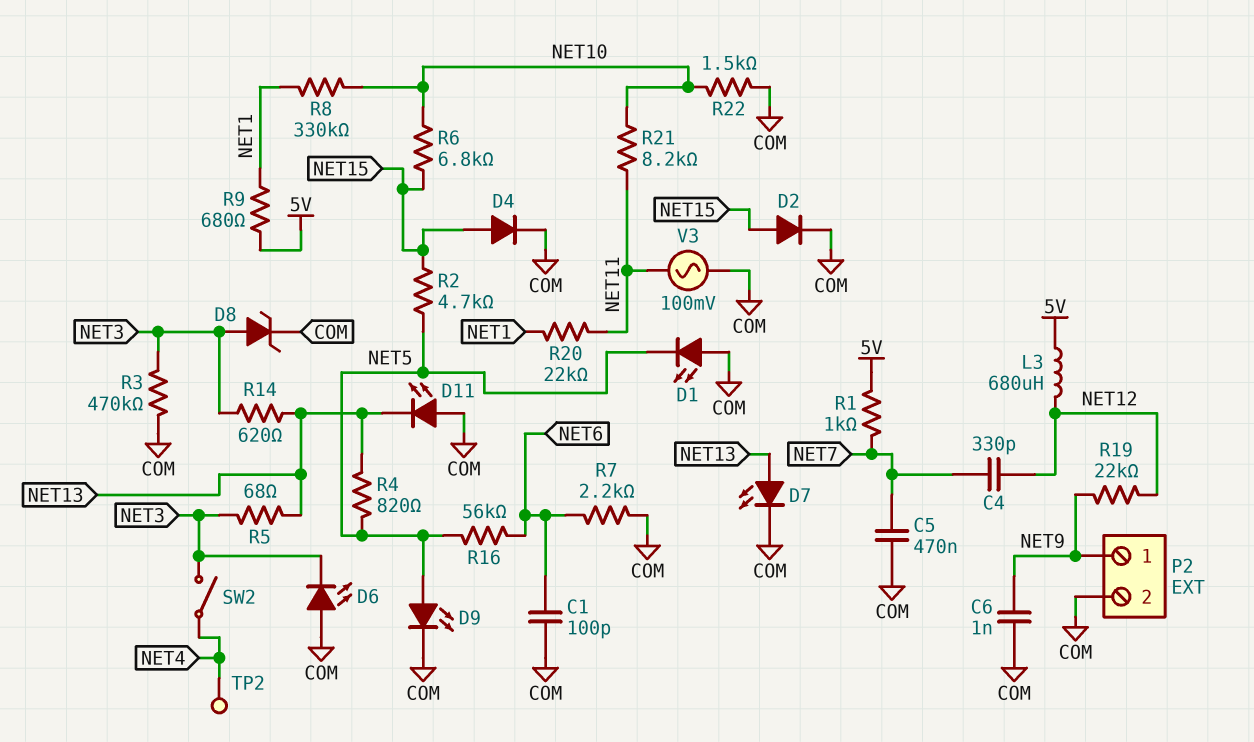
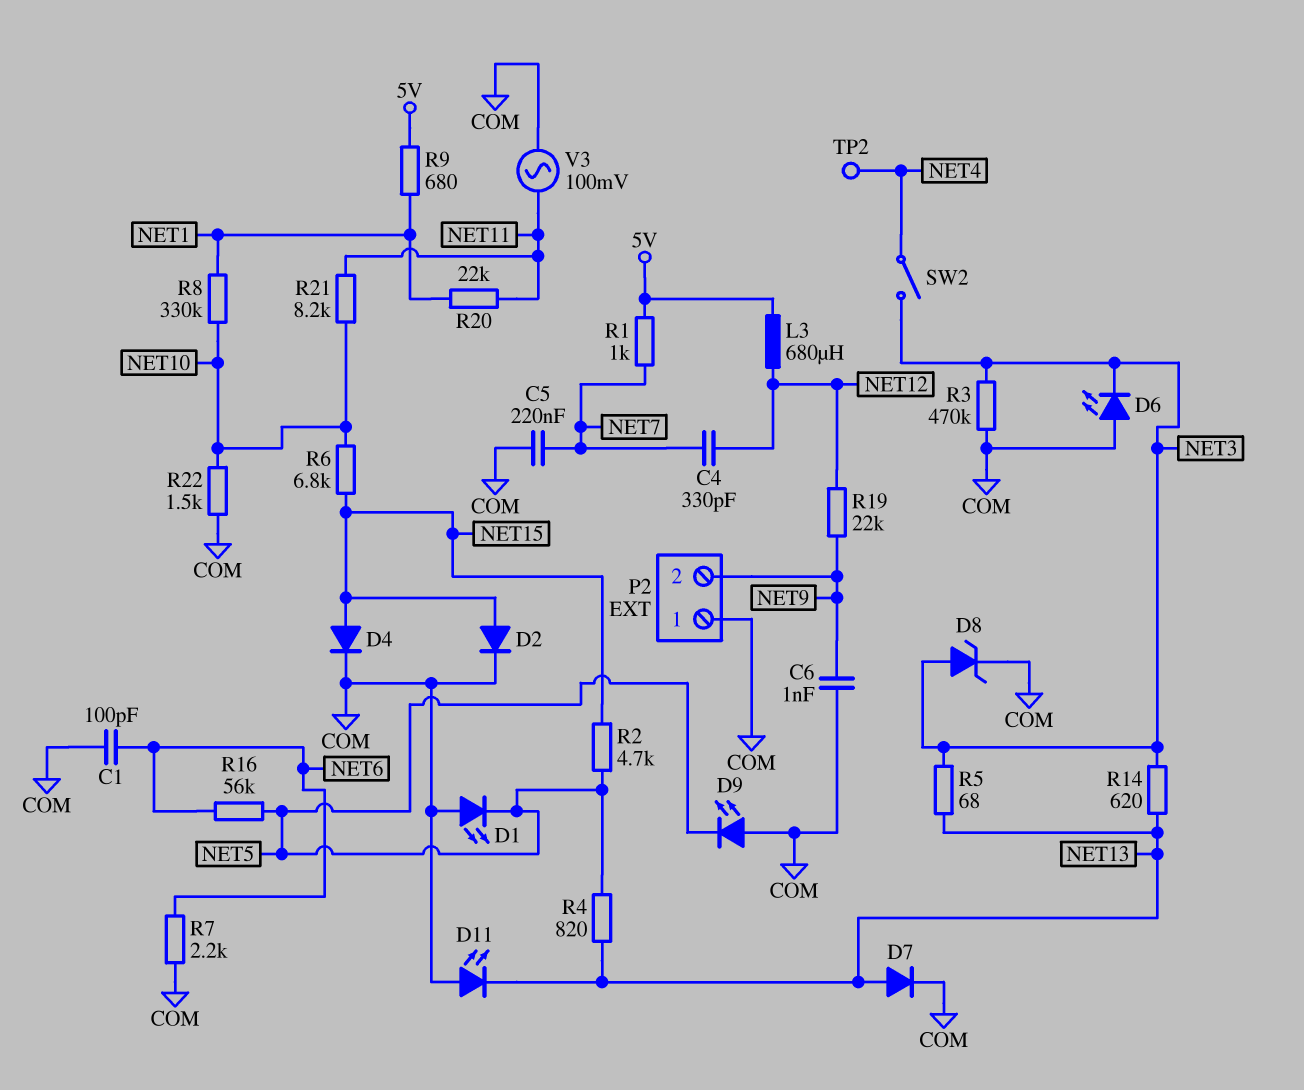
C5: 470nF (COM, NET7) -> 220nF (COM, NET7)
D7: LED (A NET13, K COM) -> diode (A NET13, K COM)
D9: LED (A NET5, K COM) -> LED (A COM, K NET5)
P2 pin 1: NET9 -> COM
P2 pin 2: COM -> NET9

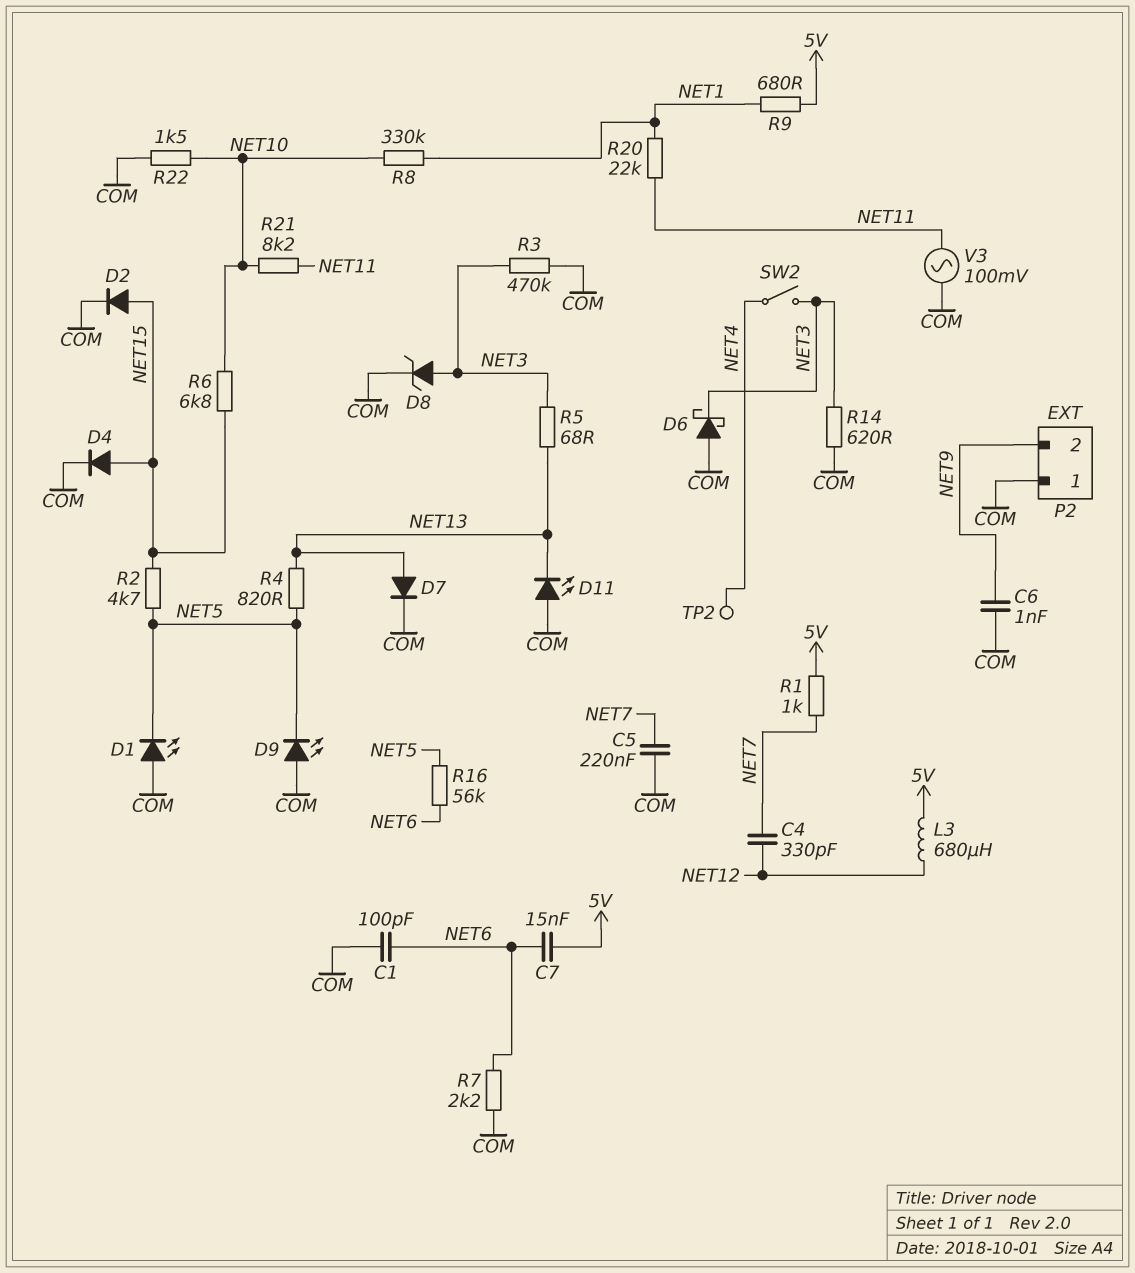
C7: none -> 15nF (5V, NET6)
D6: LED (A COM, K NET3) -> schottky (A COM, K NET3)
R14: 620 (NET3, NET13) -> 620 (COM, NET3)
R19: 22k (NET9, NET12) -> none

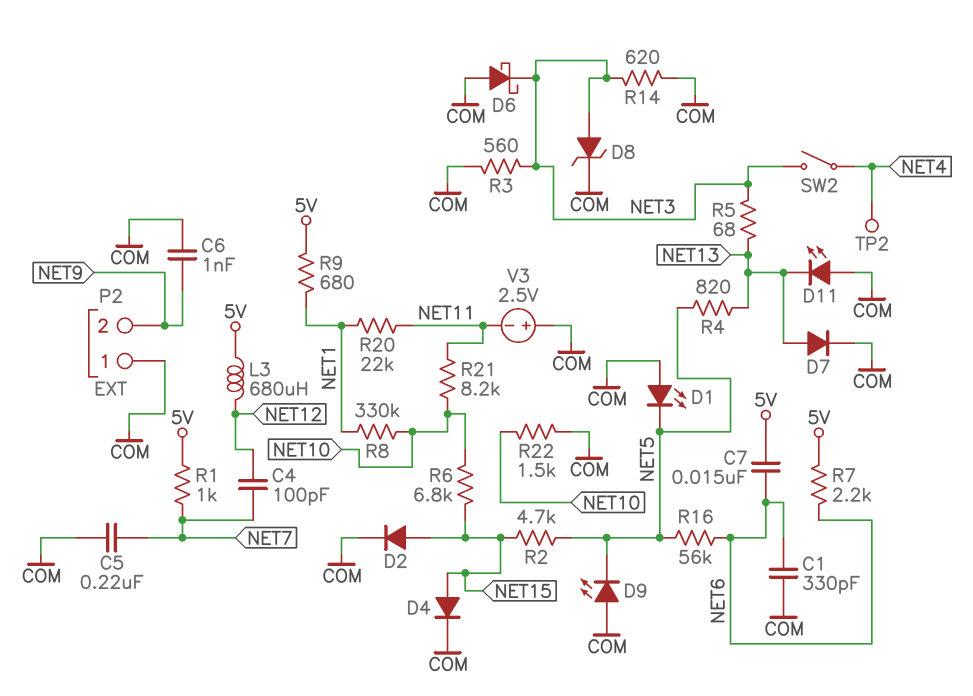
C1: 100pF (COM, NET6) -> 330pF (COM, NET6)
C4: 330pF (NET7, NET12) -> 100pF (NET7, NET12)
R3: 470k (COM, NET3) -> 560 (COM, NET3)
R7: 2.2k (COM, NET6) -> 2.2k (5V, NET6)
V3: AC 100mV (COM, NET11) -> 2.5V (plus COM, minus NET11)

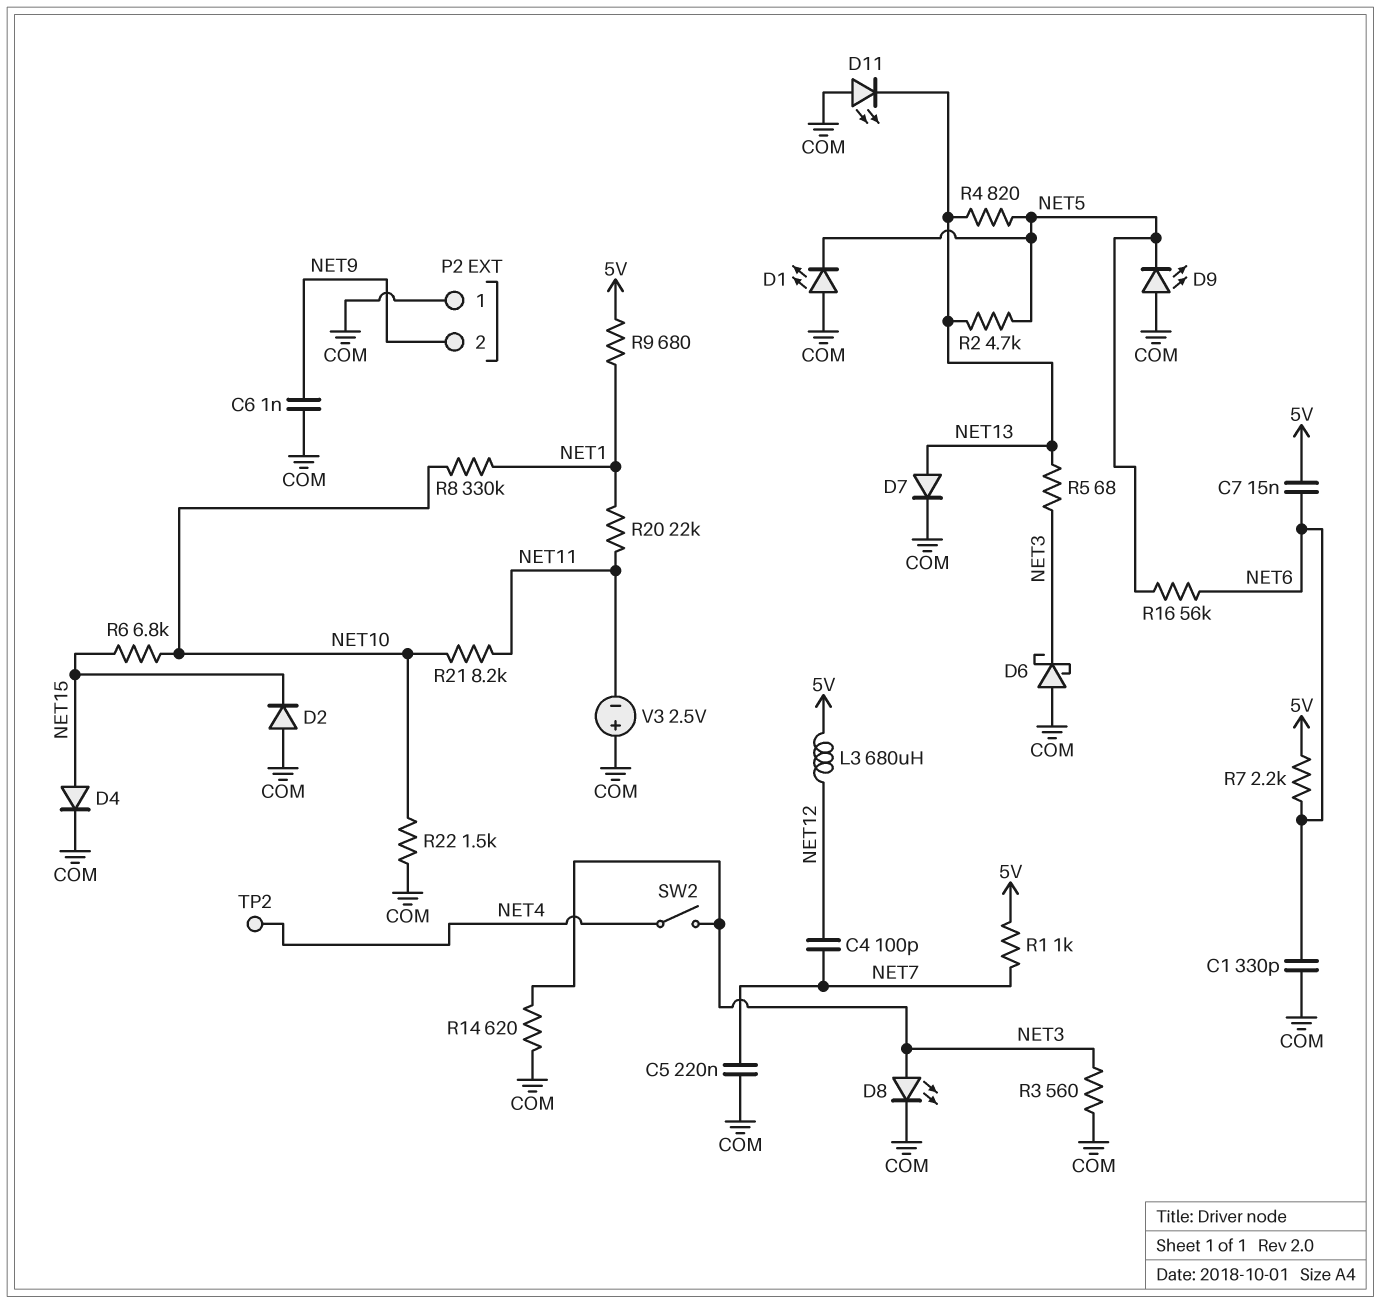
D2: diode (A NET15, K COM) -> diode (A COM, K NET15)
D8: zener (A NET3, K COM) -> LED (A NET3, K COM)
R2: 4.7k (NET5, NET15) -> 4.7k (NET5, NET13)

